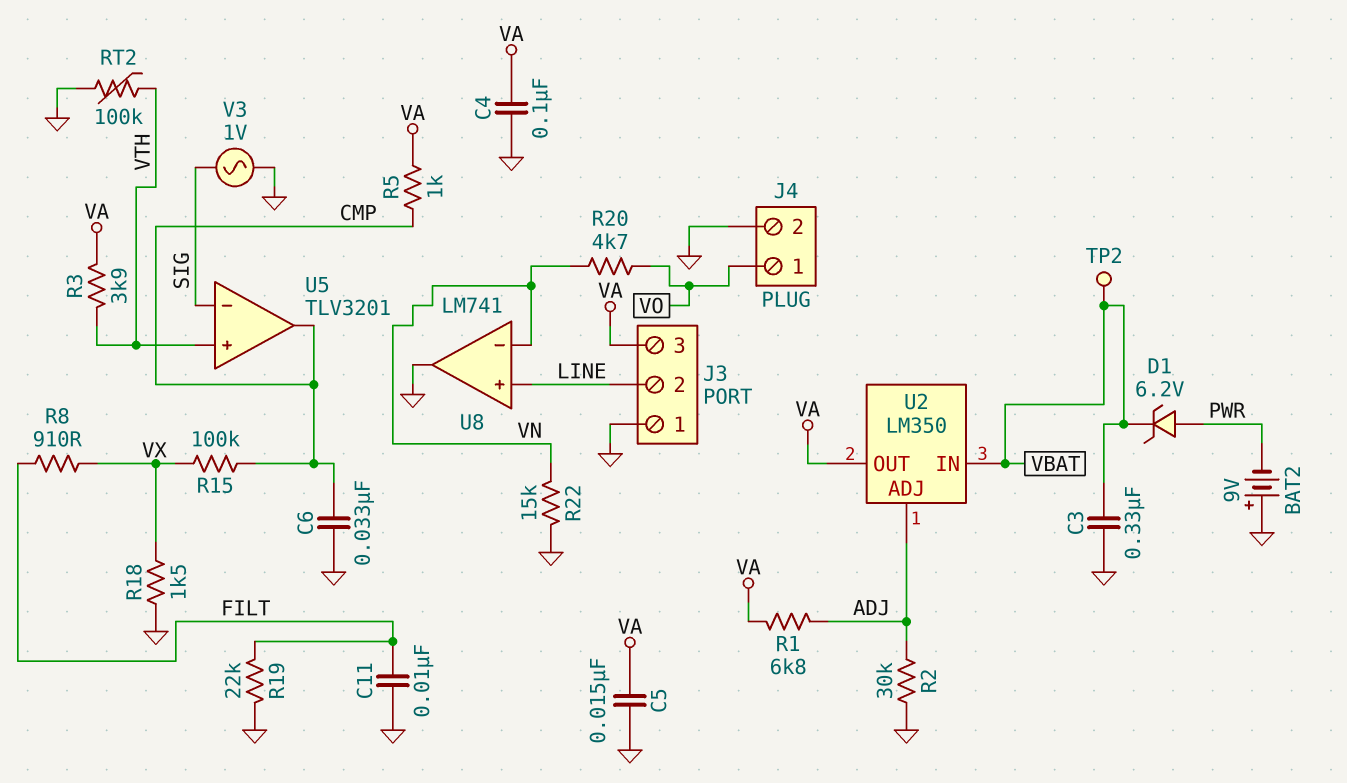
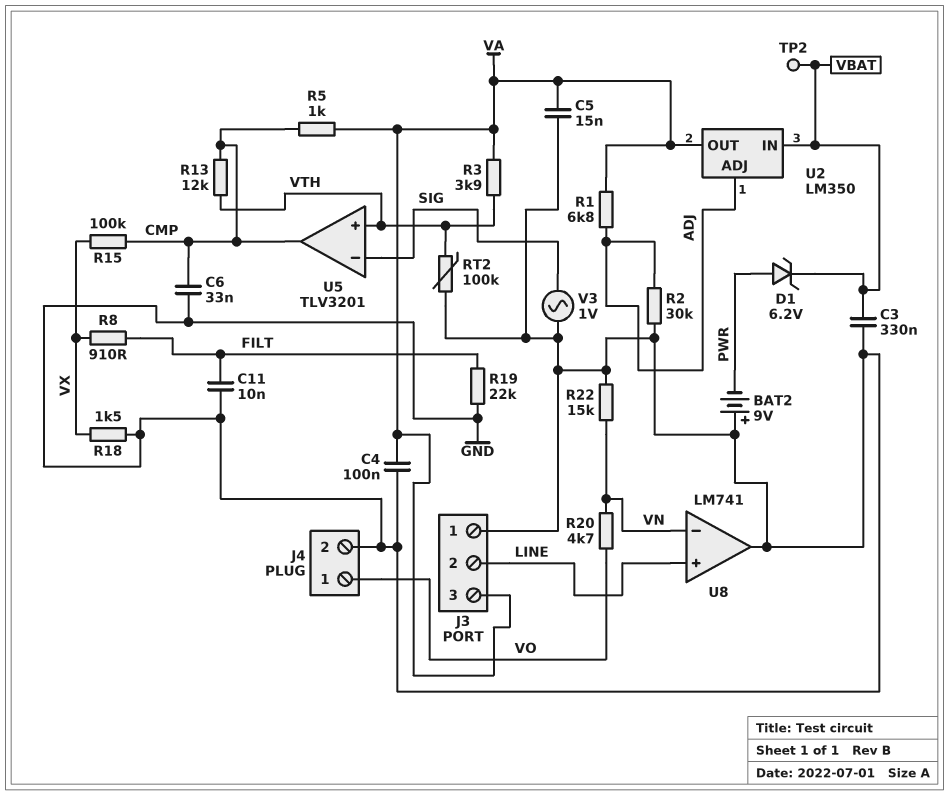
R13: none -> 12k (CMP, VTH)

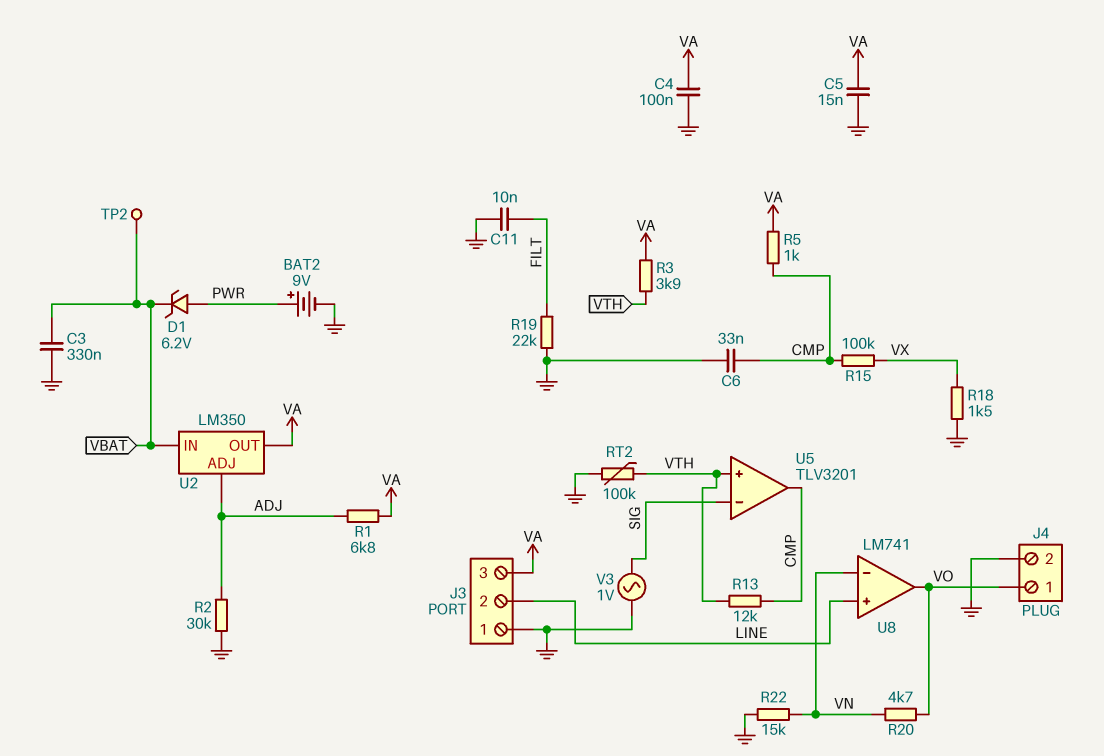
BAT2: 9V (plus GND, minus PWR) -> 9V (plus PWR, minus GND)
R8: 910 (FILT, VX) -> none
U8 pin out: GND -> VO

